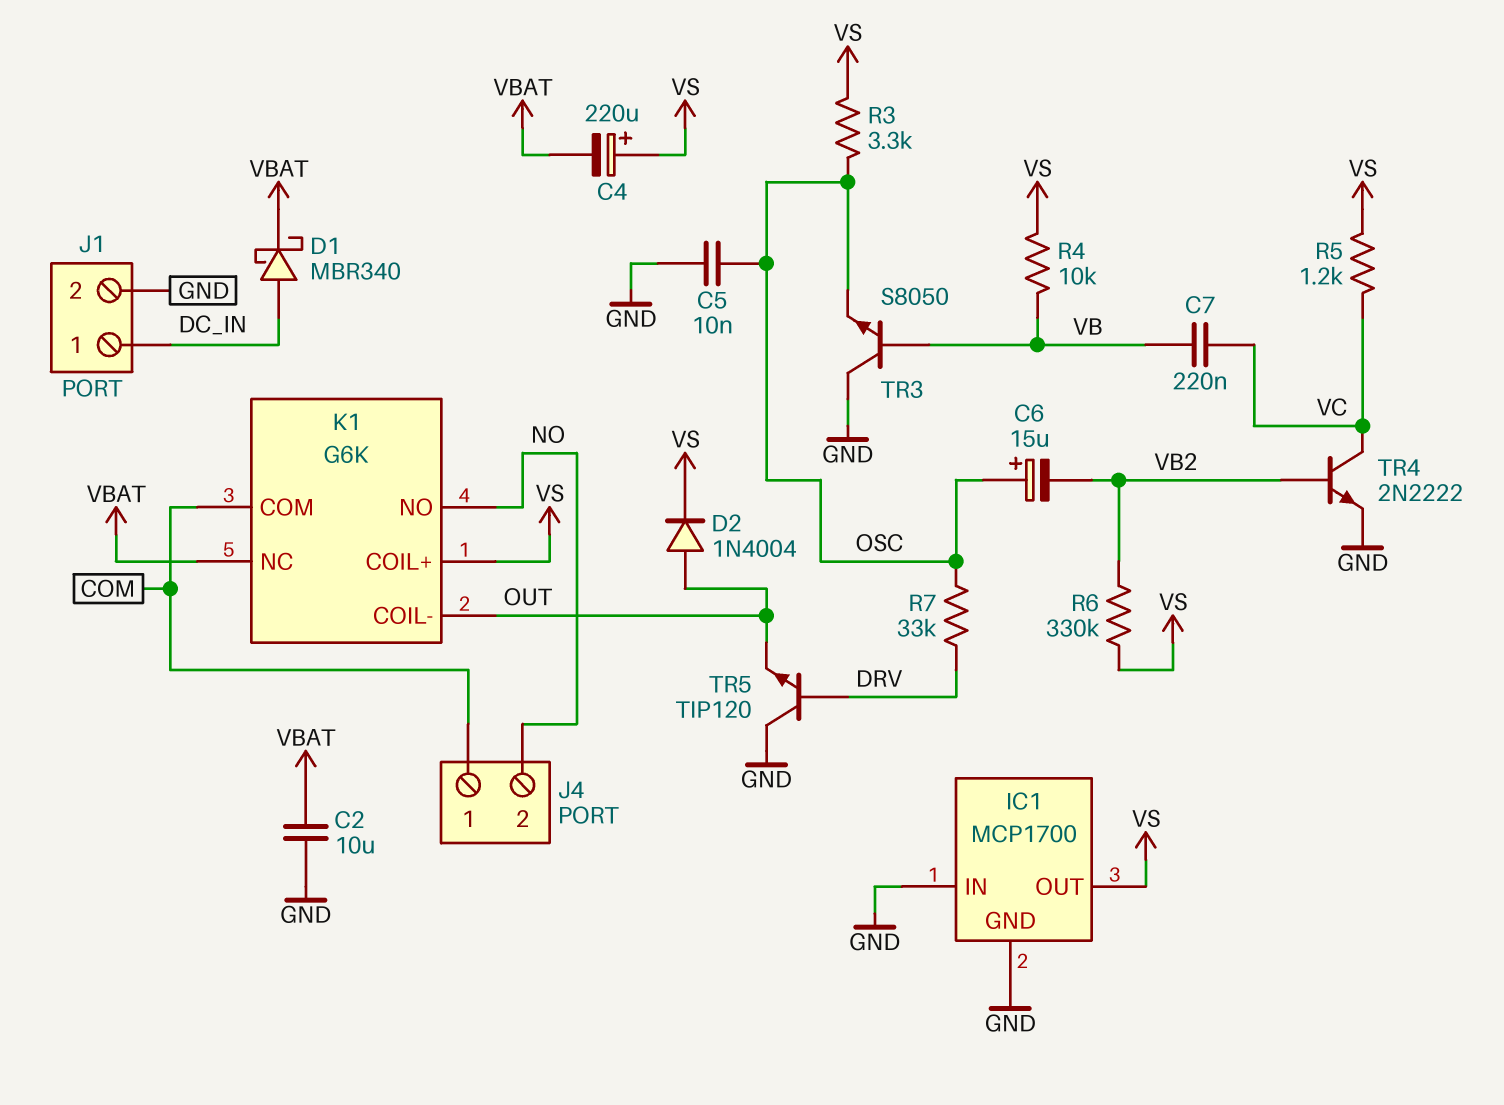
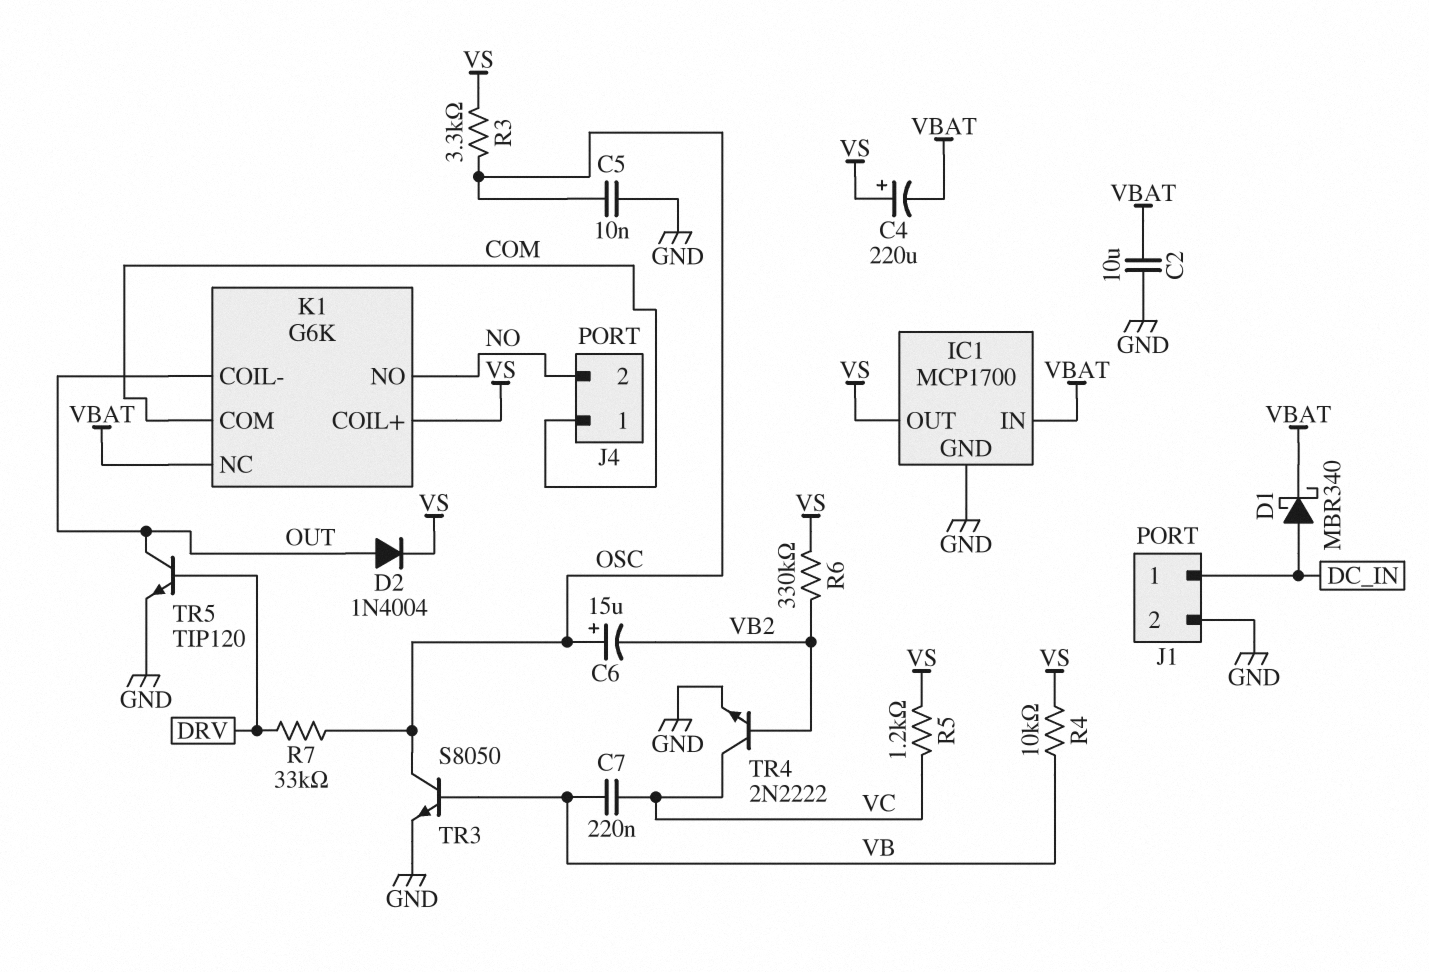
IC1 pin IN: GND -> VBAT
TR3: NPN S8050 (B VB, C GND, E OSC) -> NPN S8050 (B VB, C OSC, E GND)
TR5: NPN TIP120 (B DRV, C GND, E OUT) -> NPN TIP120 (B DRV, C OUT, E GND)

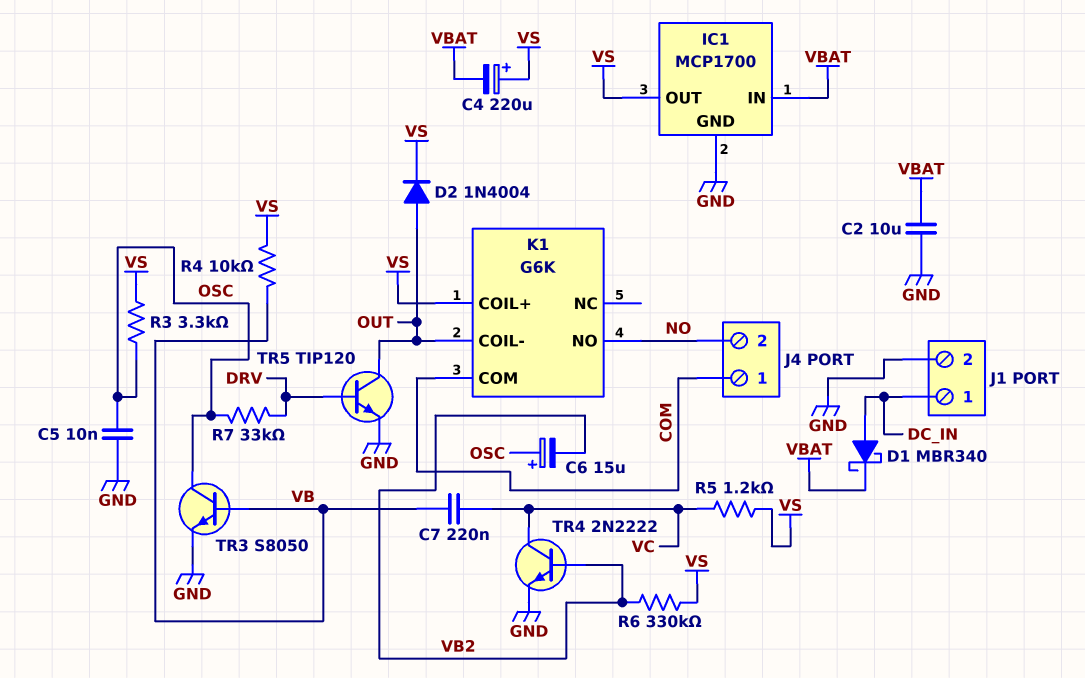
K1 pin NC: VBAT -> none

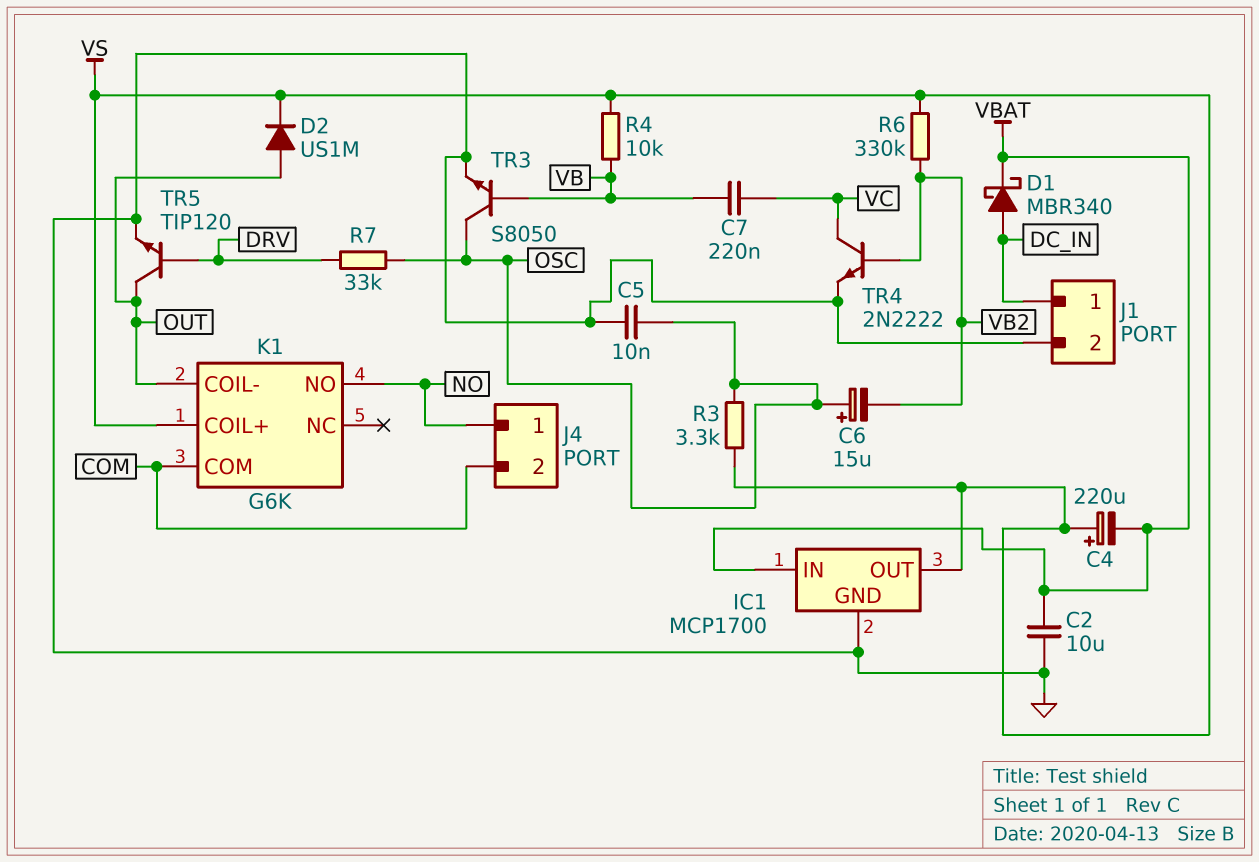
D2: diode 1N4004 (A OUT, K VS) -> diode US1M (A OUT, K VS)
J4 pin 1: COM -> NO
J4 pin 2: NO -> COM
R5: 1.2k (VC, VS) -> none

